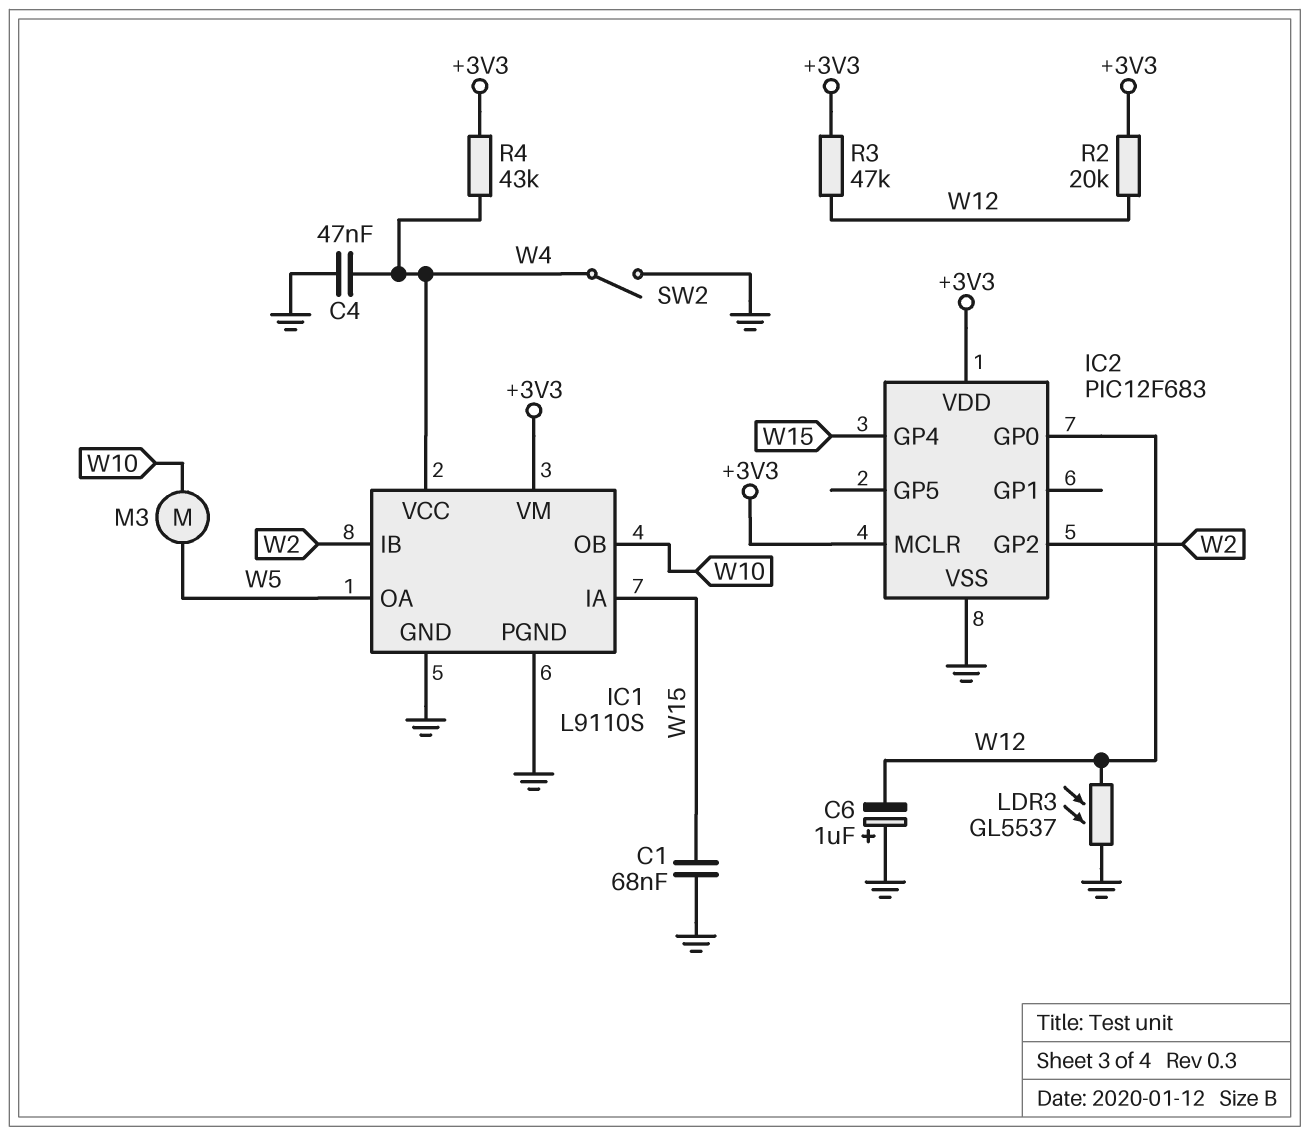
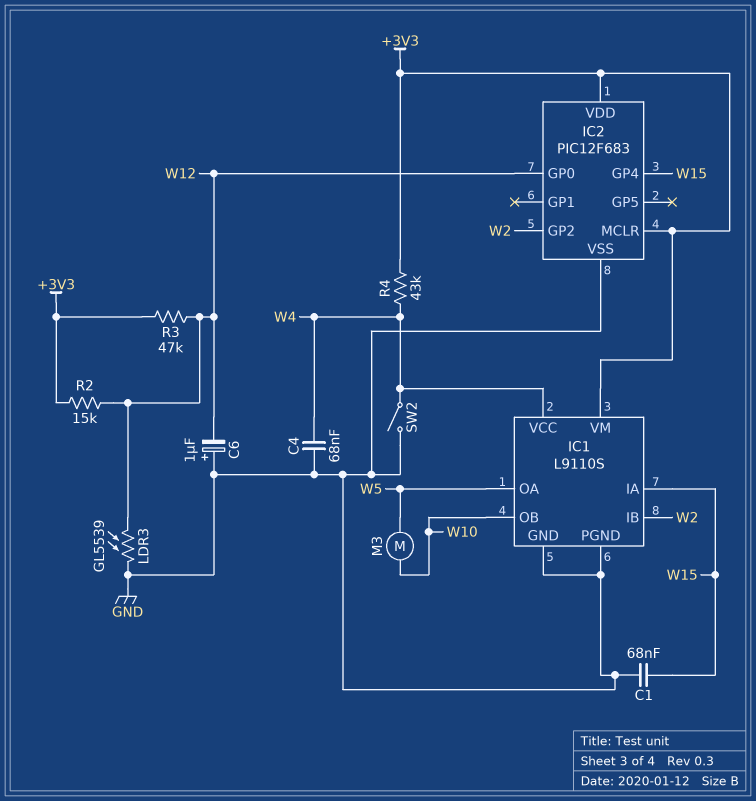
C4: 47nF (GND, W4) -> 68nF (GND, W4)
LDR3: GL5537 (GND, W12) -> GL5539 (GND, W12)
R2: 20k (+3V3, W12) -> 15k (+3V3, W12)

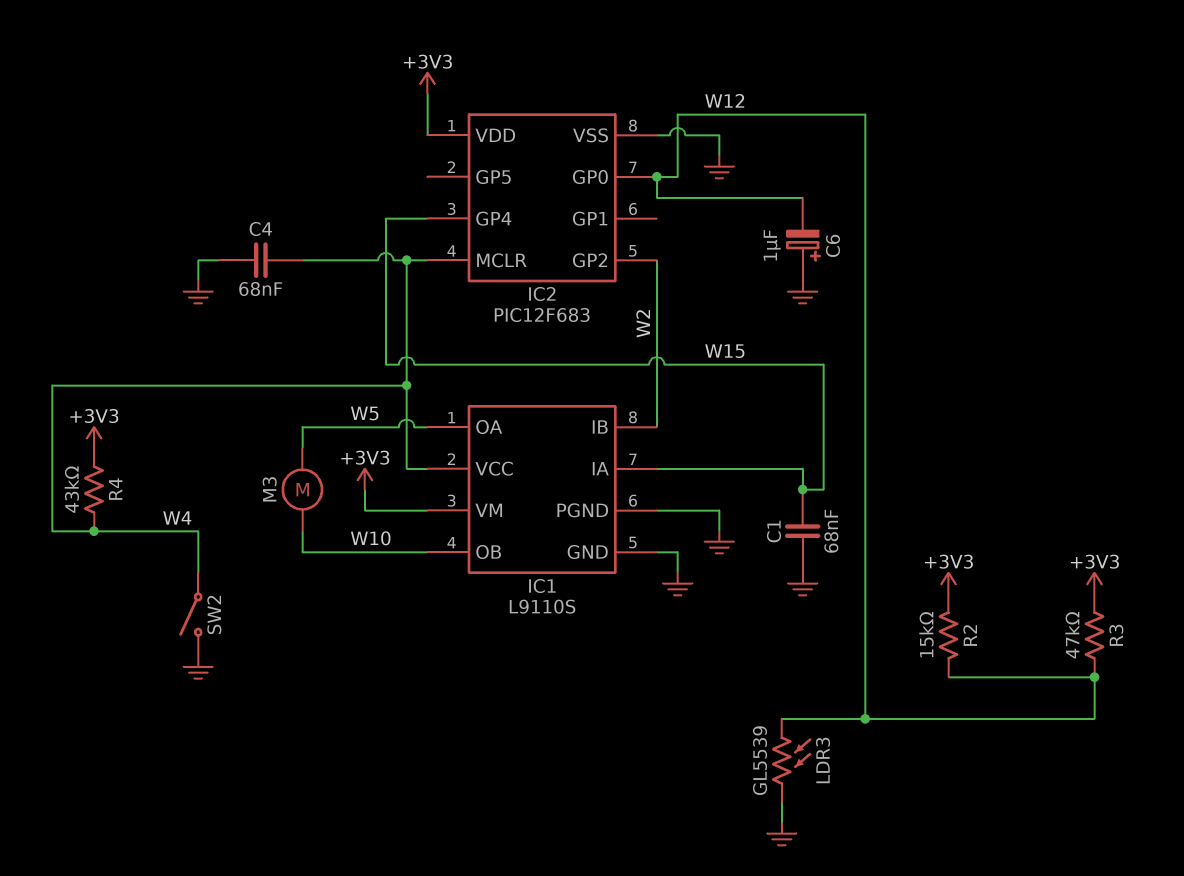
IC2 pin MCLR: +3V3 -> W4

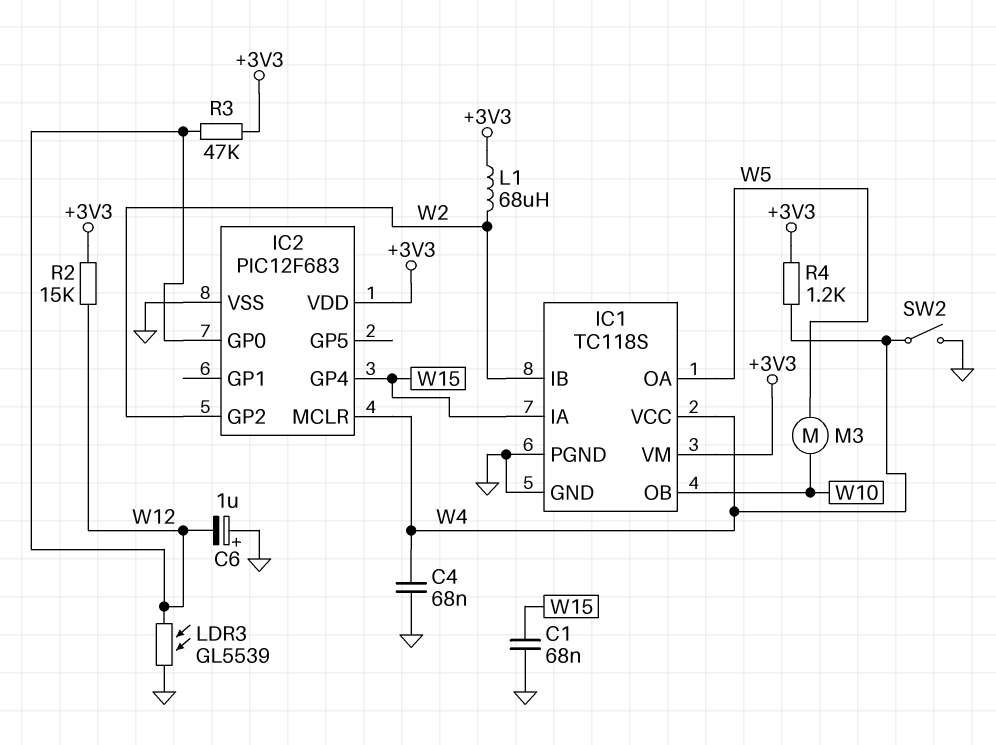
IC1: L9110S -> TC118S
L1: none -> 68uH (+3V3, W2)
R4: 43k (+3V3, W4) -> 1.2k (+3V3, W4)

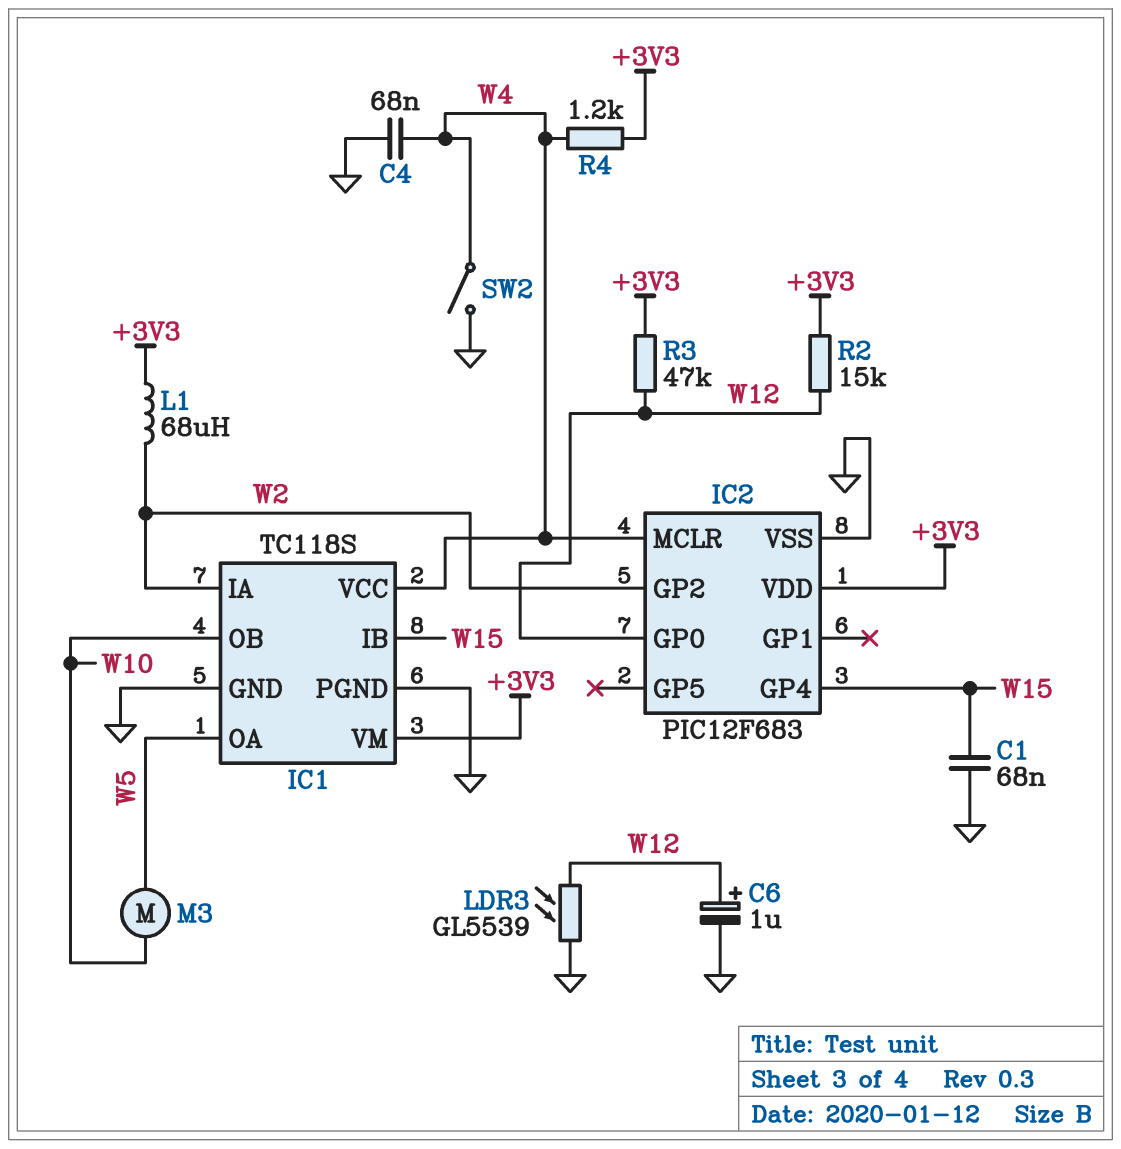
C6: 1uF (plus GND, minus W12) -> 1uF (plus W12, minus GND)
IC1 pin IA: W15 -> W2
IC1 pin IB: W2 -> W15

